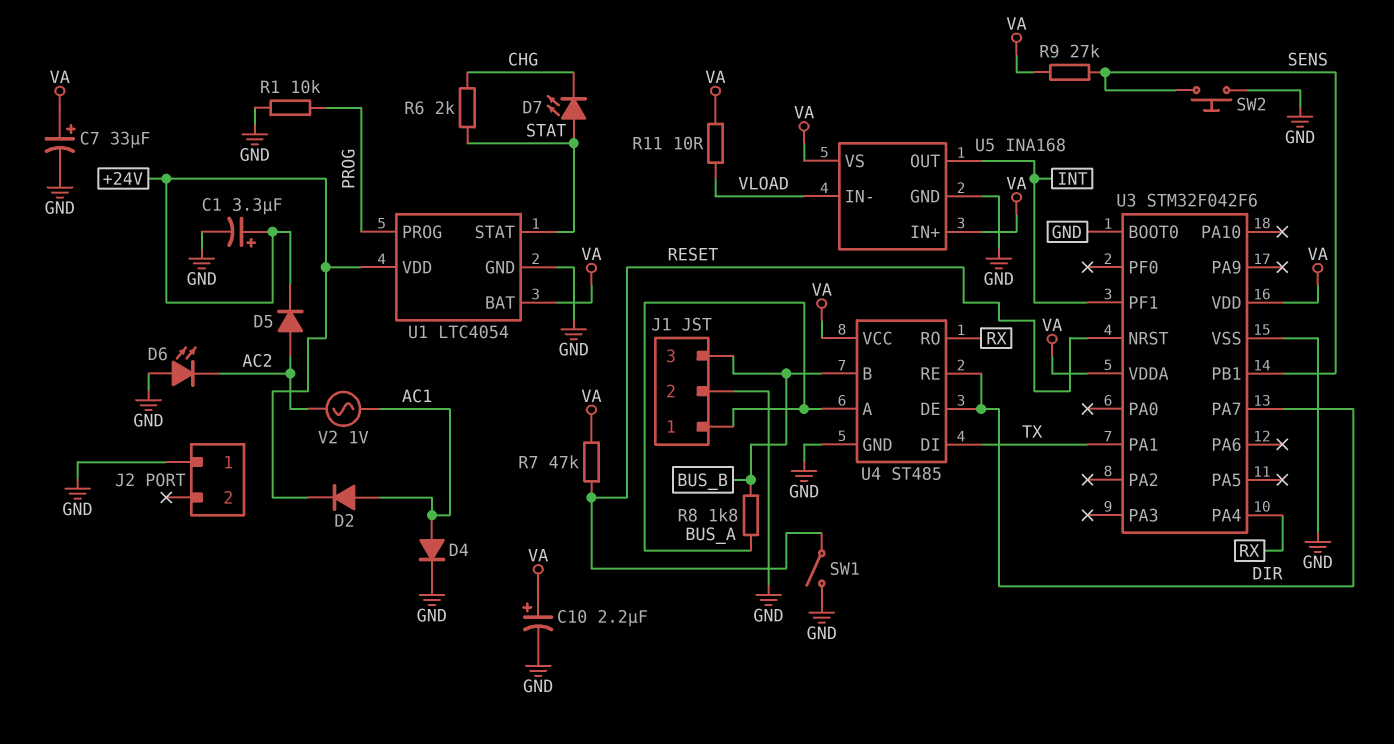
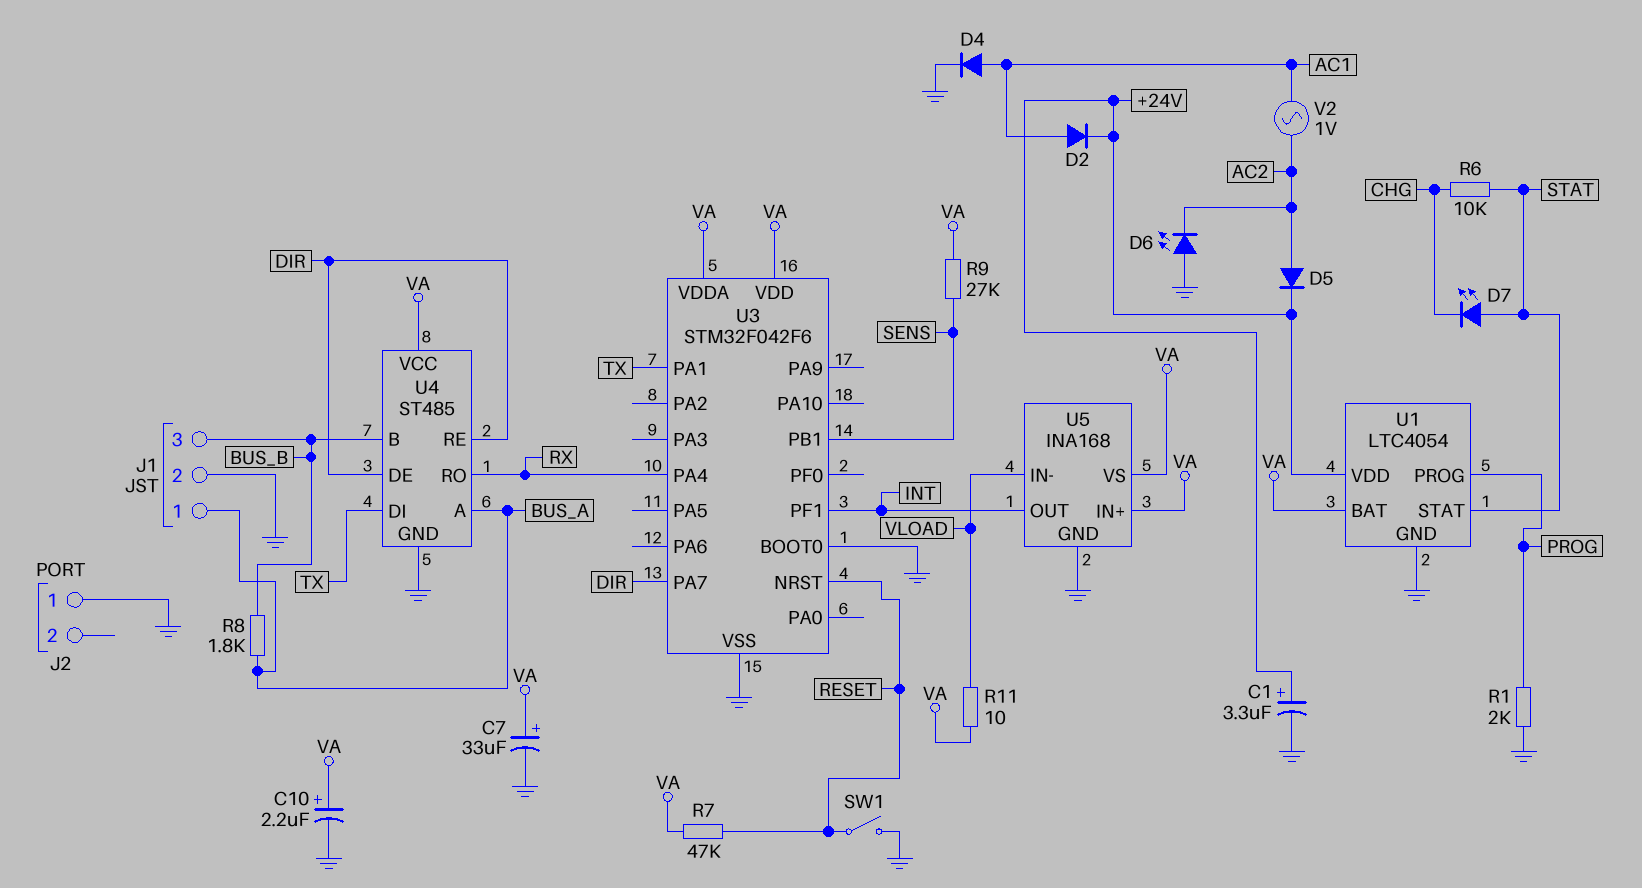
R1: 10k (GND, PROG) -> 2k (GND, PROG)
R6: 2k (CHG, STAT) -> 10k (CHG, STAT)
SW2: button (GND, SENS) -> none

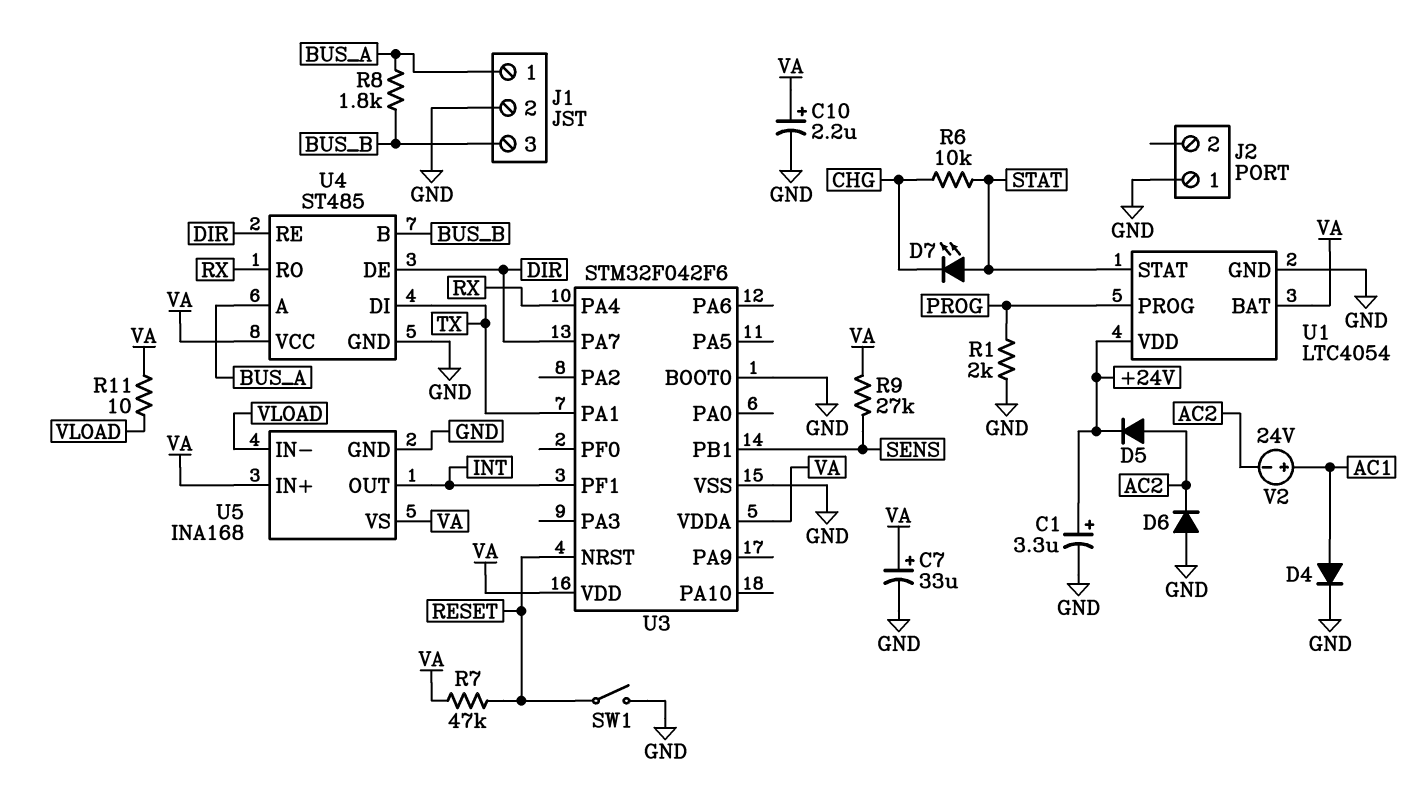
D2: diode (A AC1, K +24V) -> none
D6: LED (A GND, K AC2) -> diode (A GND, K AC2)
V2: AC 1V (AC1, AC2) -> 24V (plus AC1, minus AC2)

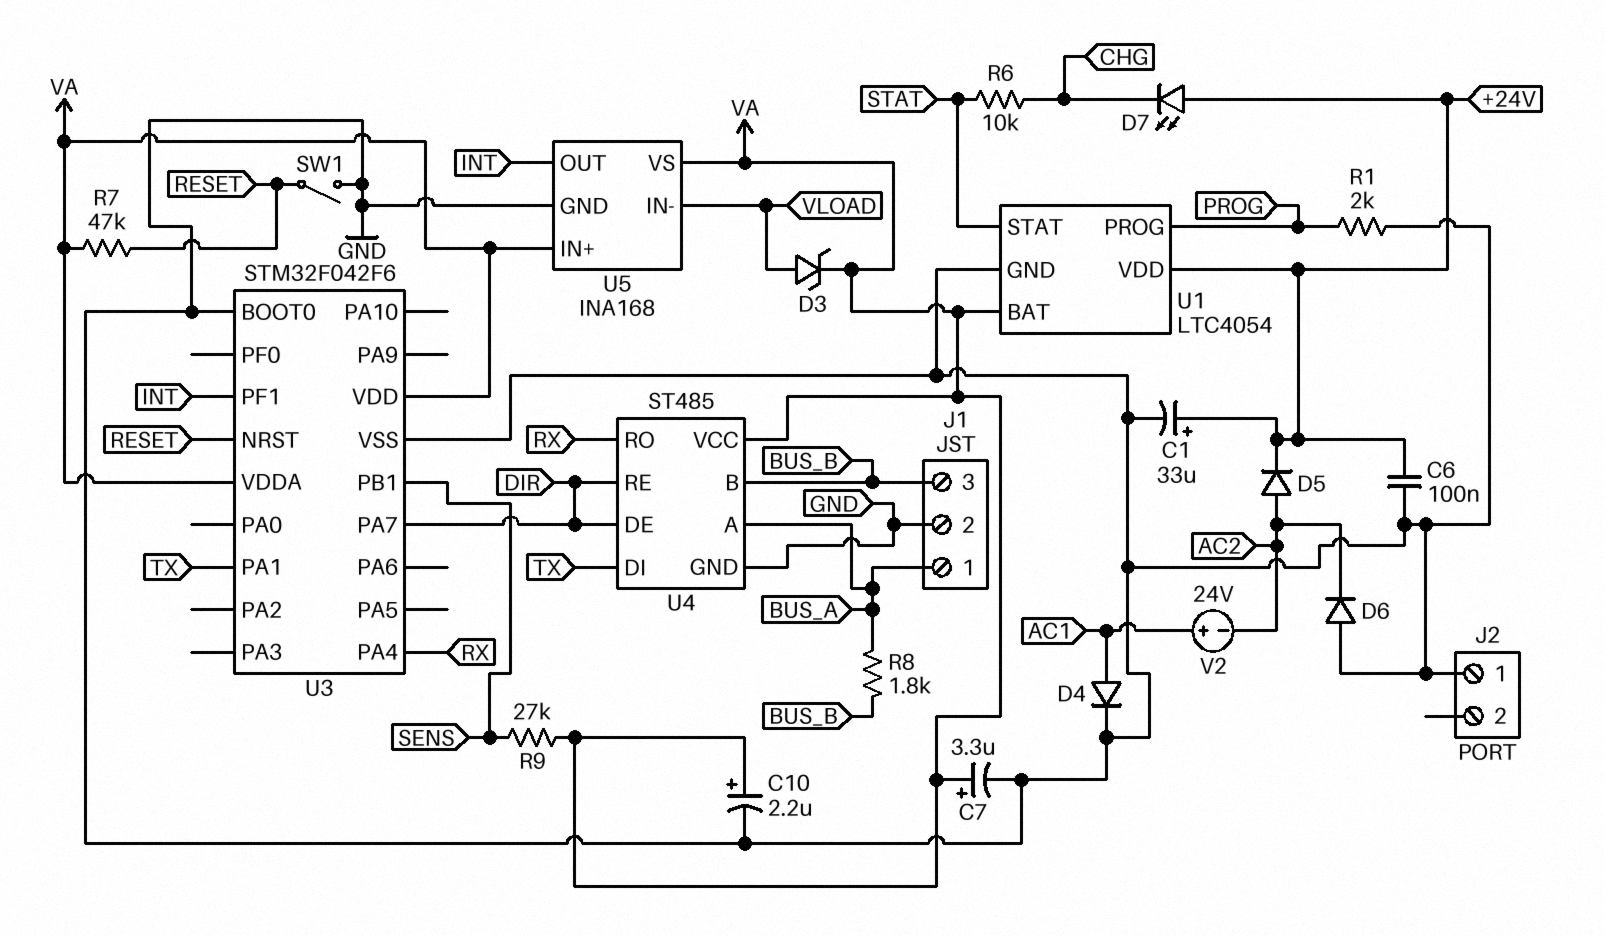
C1: 3.3uF (plus +24V, minus GND) -> 33uF (plus +24V, minus GND)
C6: none -> 100nF (+24V, GND)
C7: 33uF (plus VA, minus GND) -> 3.3uF (plus VA, minus GND)
D3: none -> zener (A VLOAD, K VA)
D7: LED (A STAT, K CHG) -> LED (A +24V, K CHG)
R11: 10 (VA, VLOAD) -> none

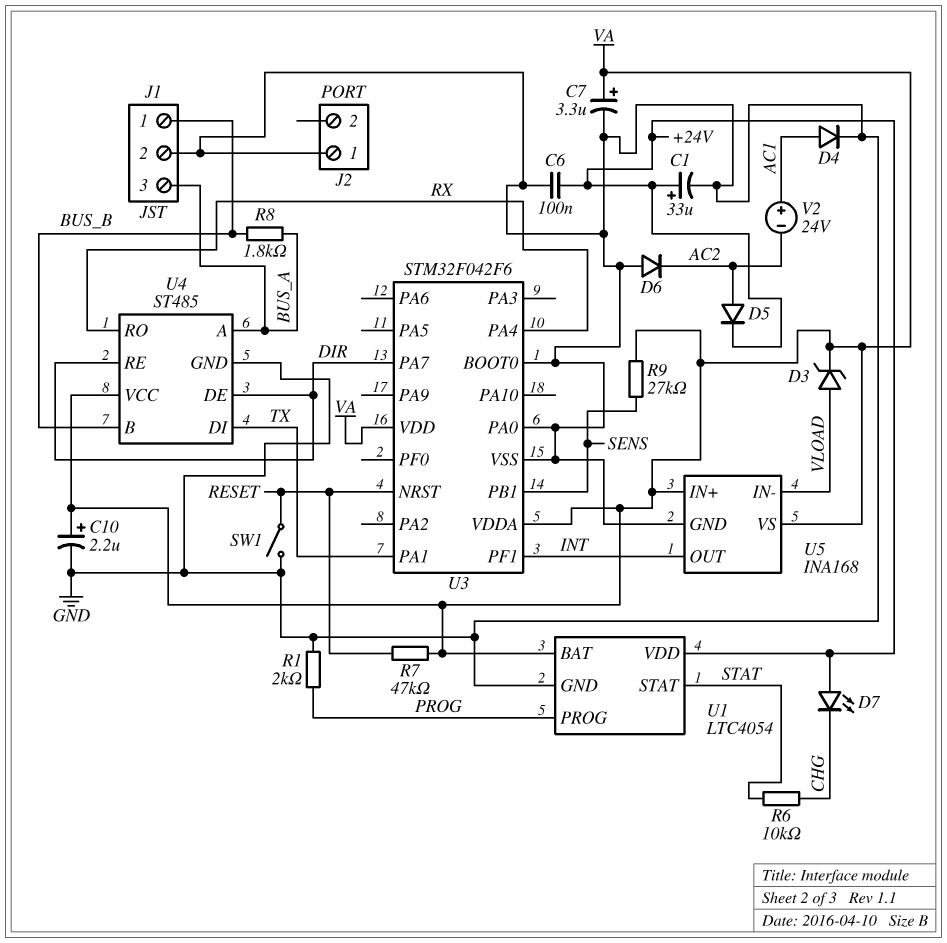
J1 pin 1: BUS_A -> BUS_B
J1 pin 3: BUS_B -> BUS_A
U3 pin PA0: none -> GND

